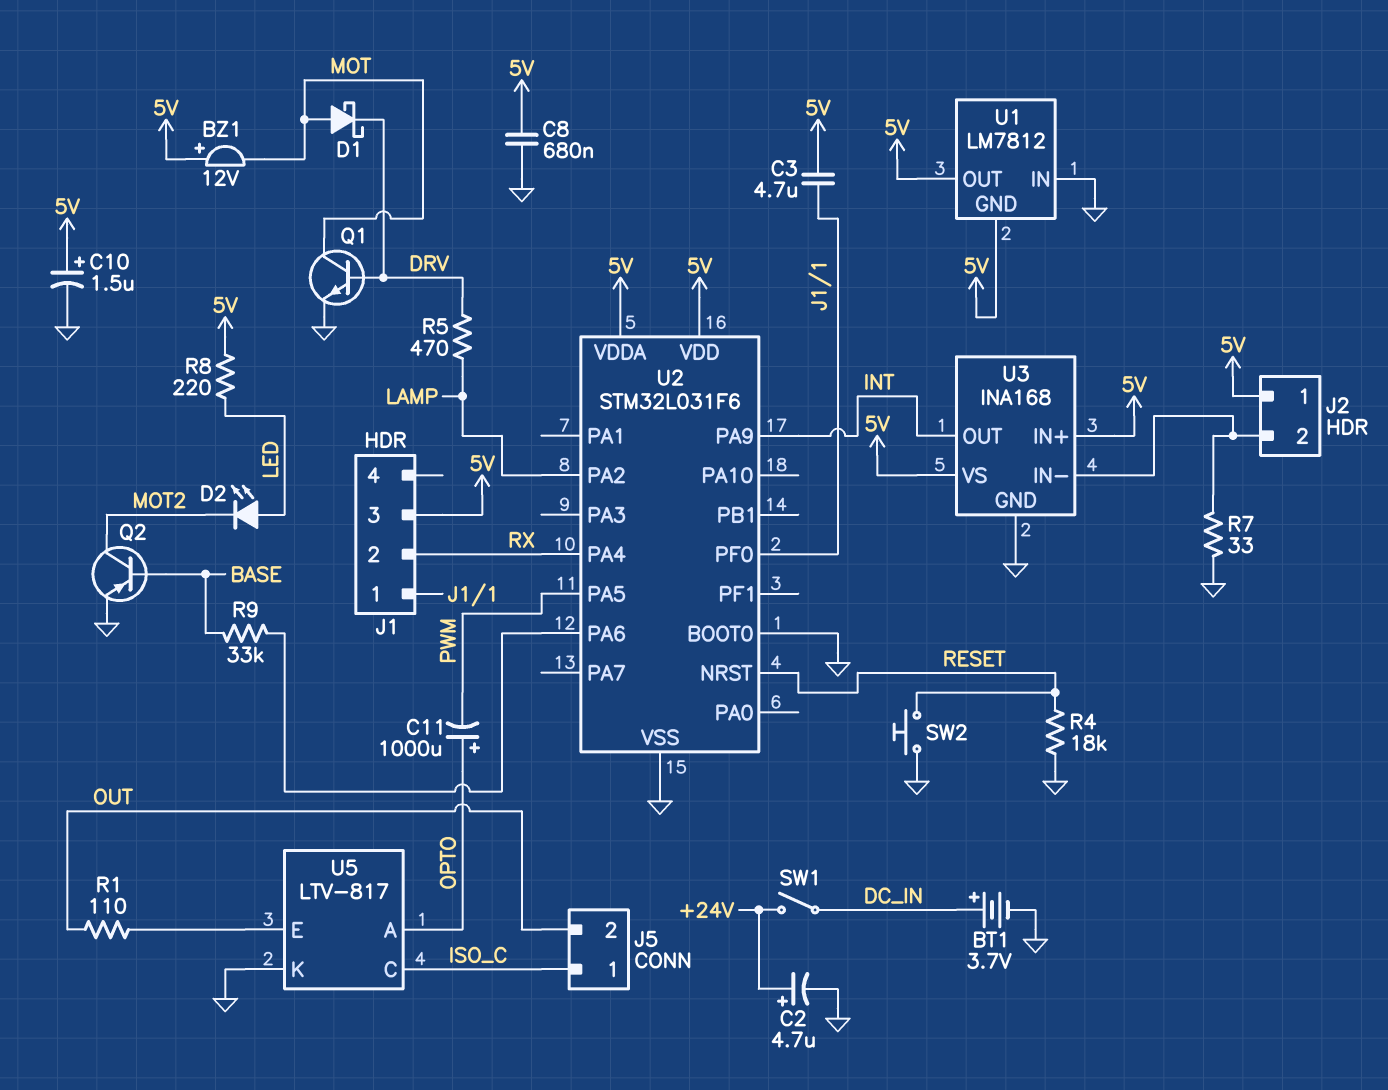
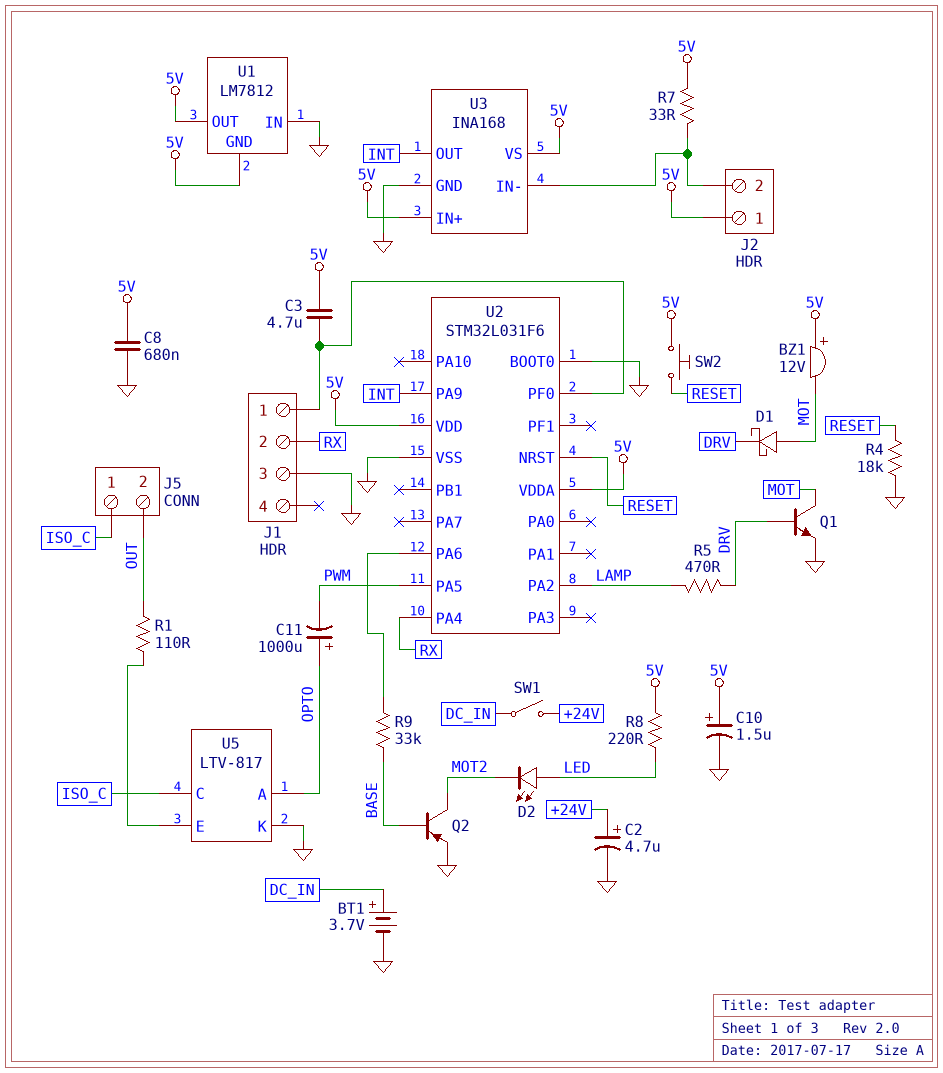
J1 pin 3: 5V -> GND
R7: 33 (GND, J2/2) -> 33 (5V, J2/2)
SW2: button (GND, RESET) -> button (5V, RESET)

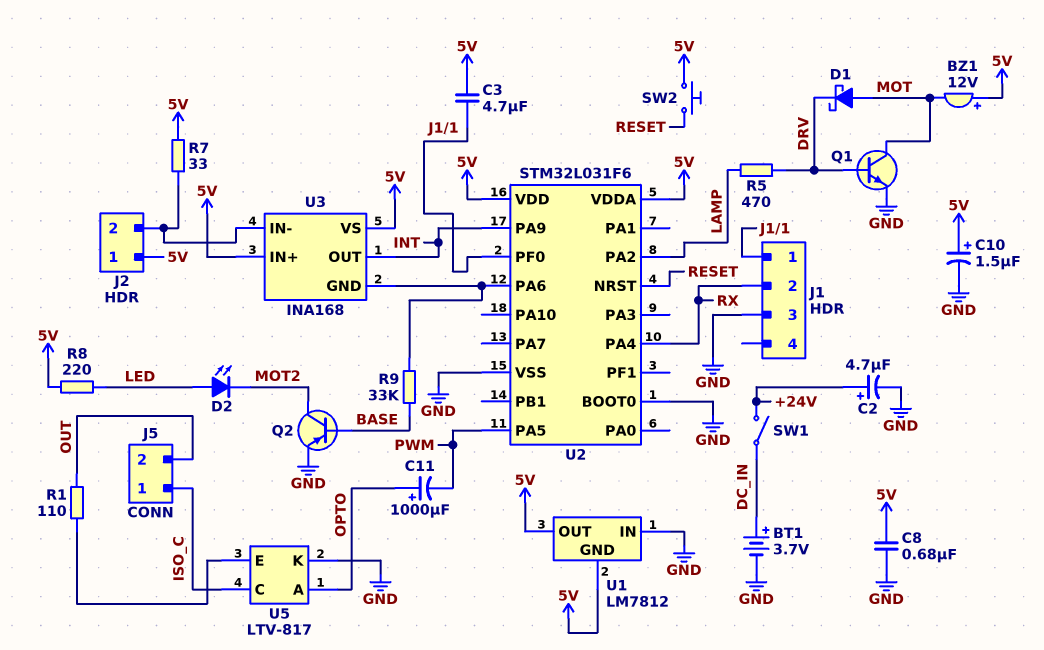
R4: 18k (GND, RESET) -> none
U3 pin GND: GND -> U2/PA6

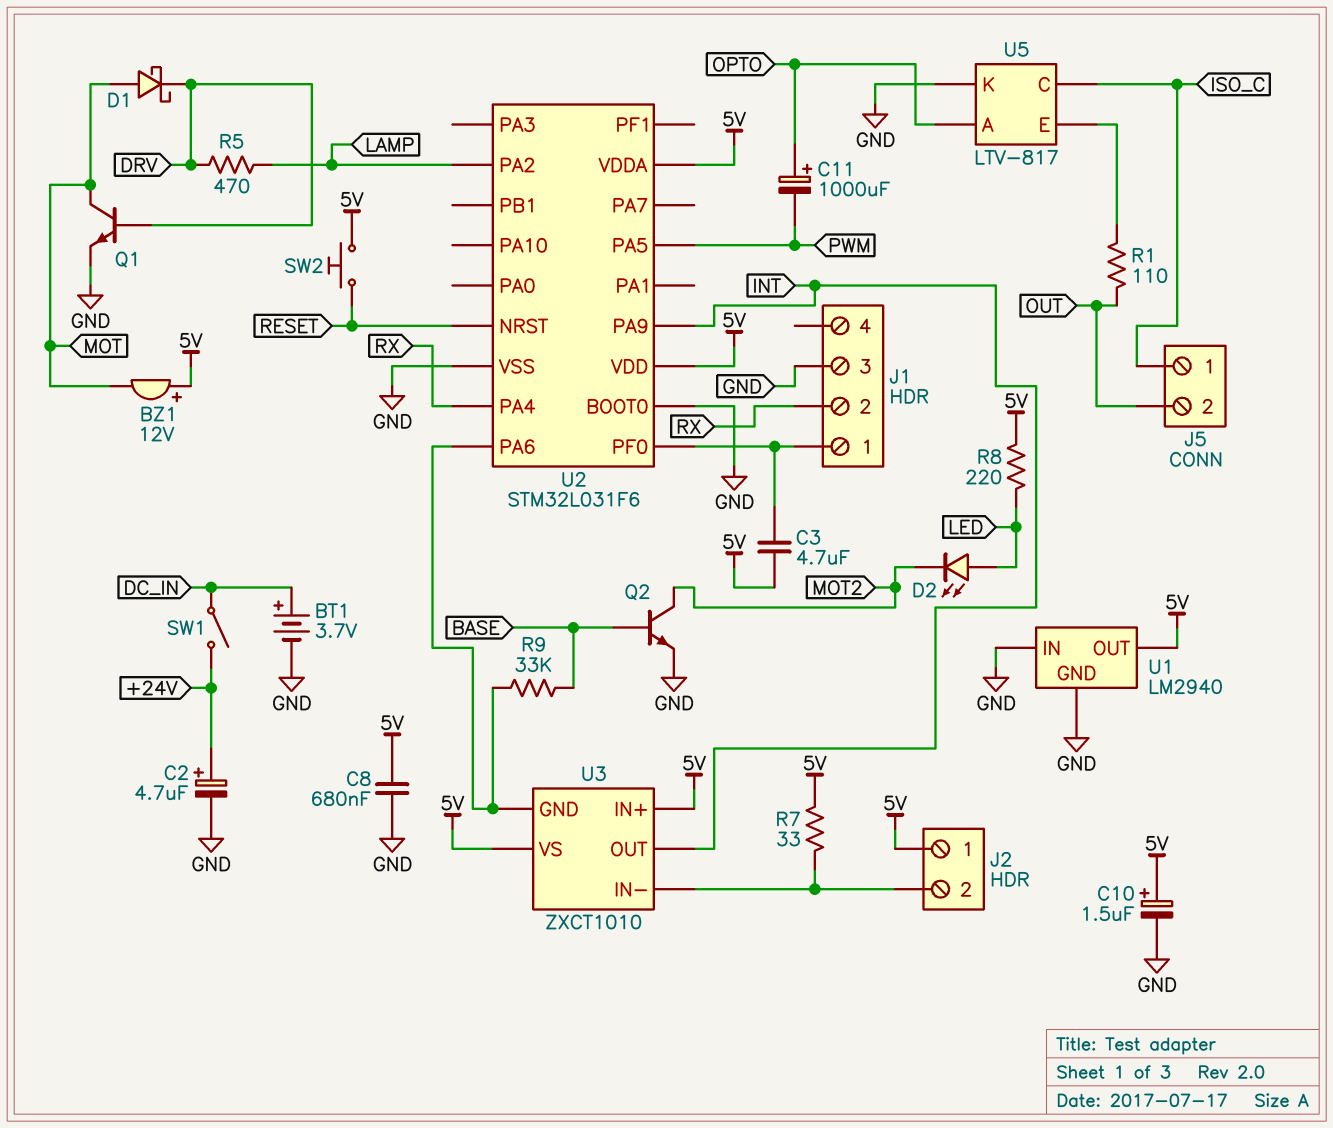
Q2: PNP (B BASE, C MOT2, E GND) -> NPN (B BASE, C MOT2, E GND)
U1: LM7812 -> LM2940
U1 pin GND: 5V -> GND
U3: INA168 -> ZXCT1010

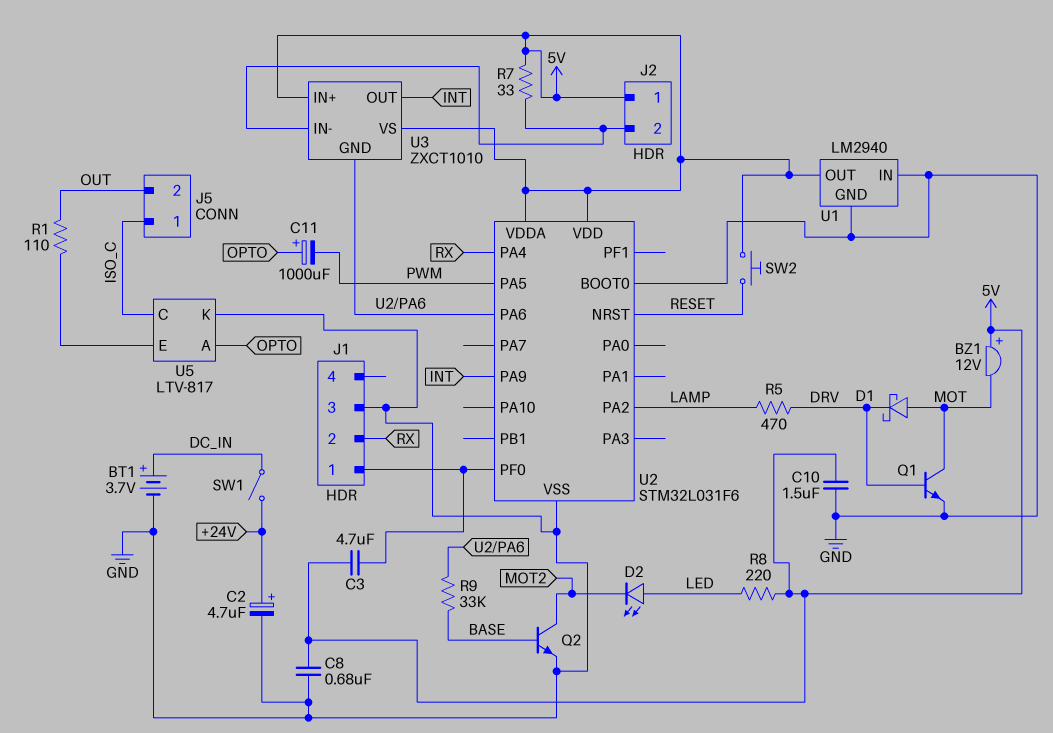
C10: 1.5uF (plus 5V, minus GND) -> 1.5uF (5V, GND)

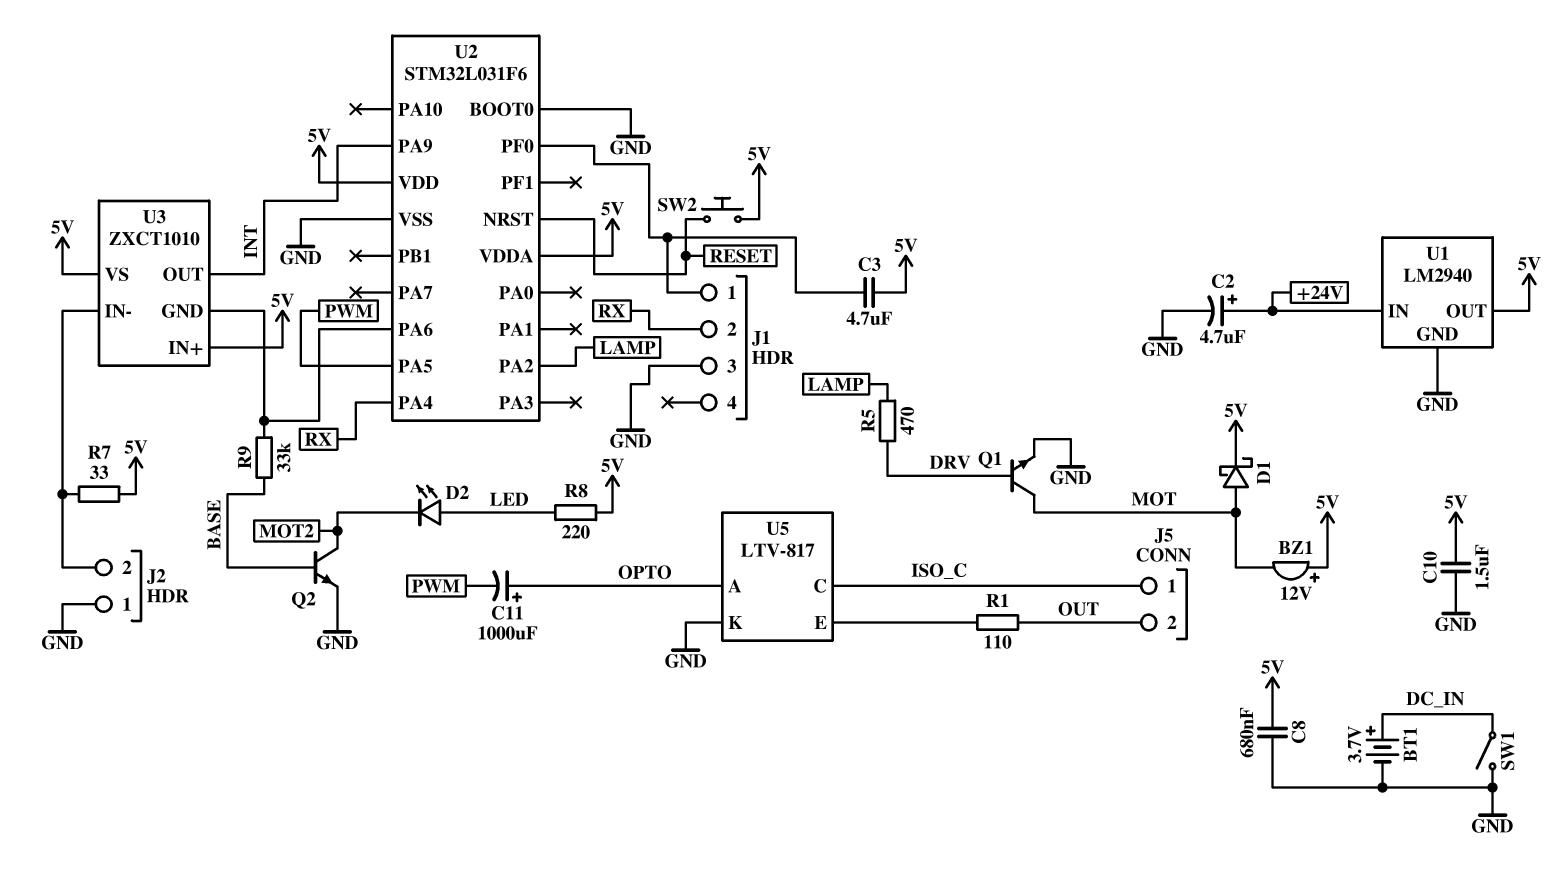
D1: schottky (A MOT, K DRV) -> schottky (A MOT, K 5V)
J2 pin 1: 5V -> GND
SW1: switch (+24V, DC_IN) -> switch (DC_IN, GND)
U1 pin IN: GND -> +24V

